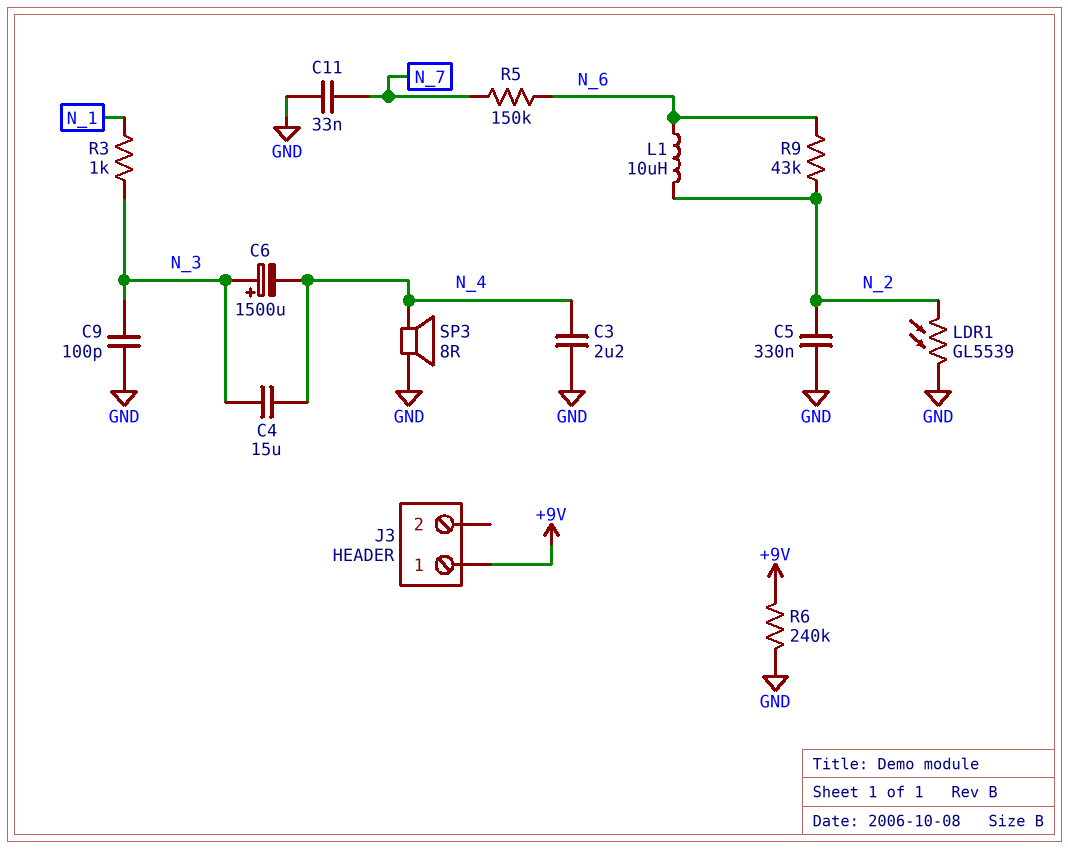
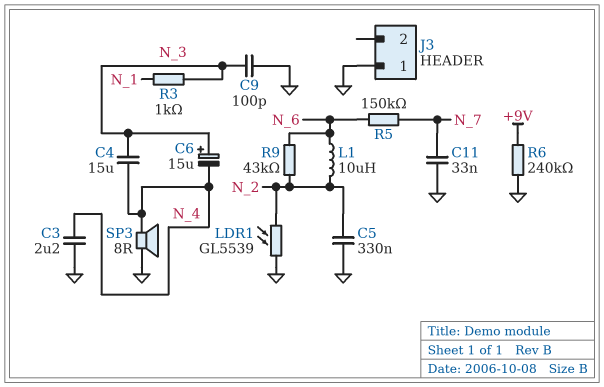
C6: 1500uF (plus N_3, minus N_4) -> 15uF (plus N_3, minus N_4)
J3 pin 1: +9V -> GND

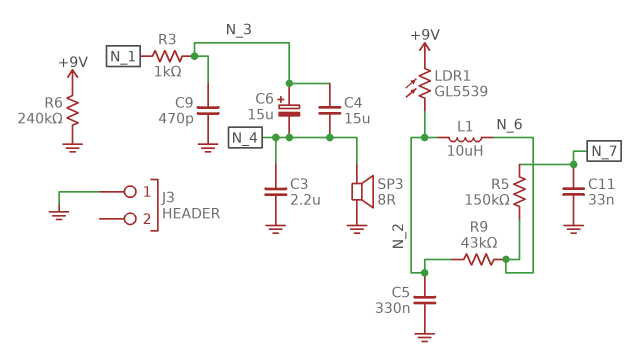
C9: 100pF (GND, N_3) -> 470pF (GND, N_3)
LDR1: GL5539 (GND, N_2) -> GL5539 (+9V, N_2)

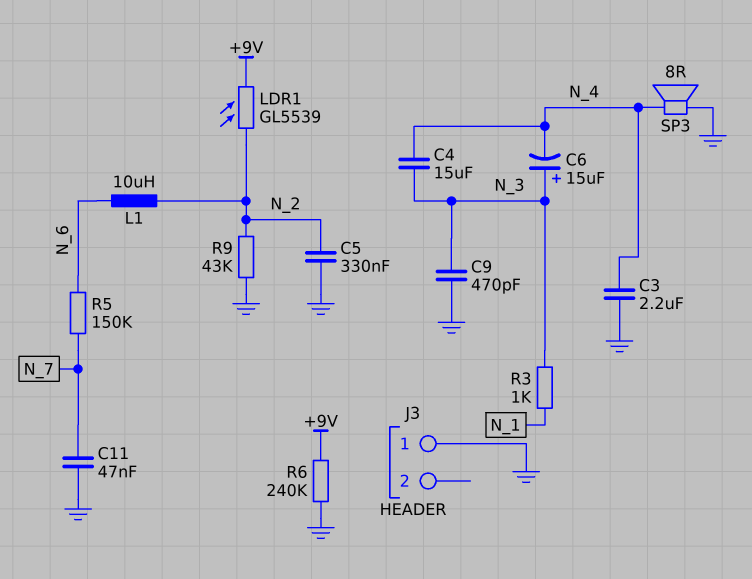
C11: 33nF (GND, N_7) -> 47nF (GND, N_7)
R9: 43k (N_2, N_6) -> 43k (GND, N_2)

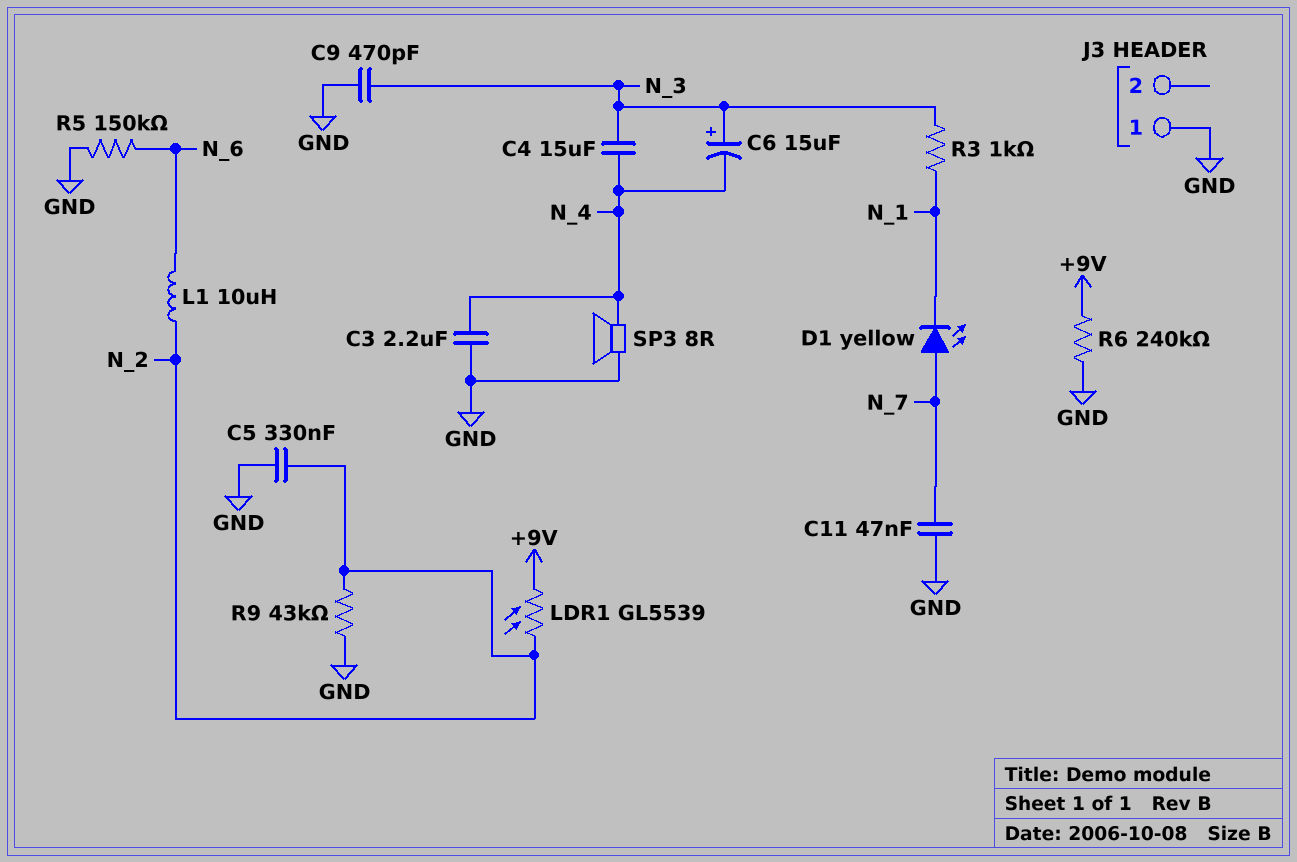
D1: none -> LED yellow (A N_7, K N_1)
R5: 150k (N_6, N_7) -> 150k (GND, N_6)

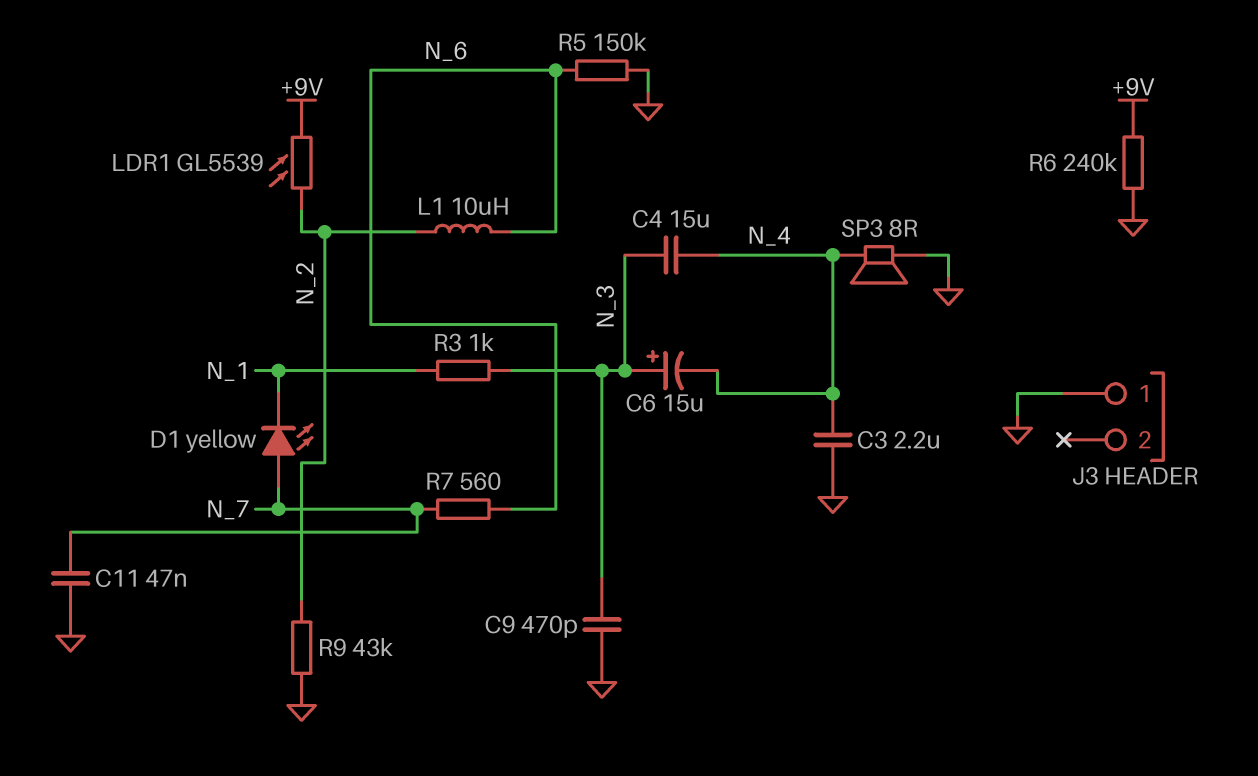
C5: 330nF (GND, N_2) -> none
R7: none -> 560 (N_6, N_7)

